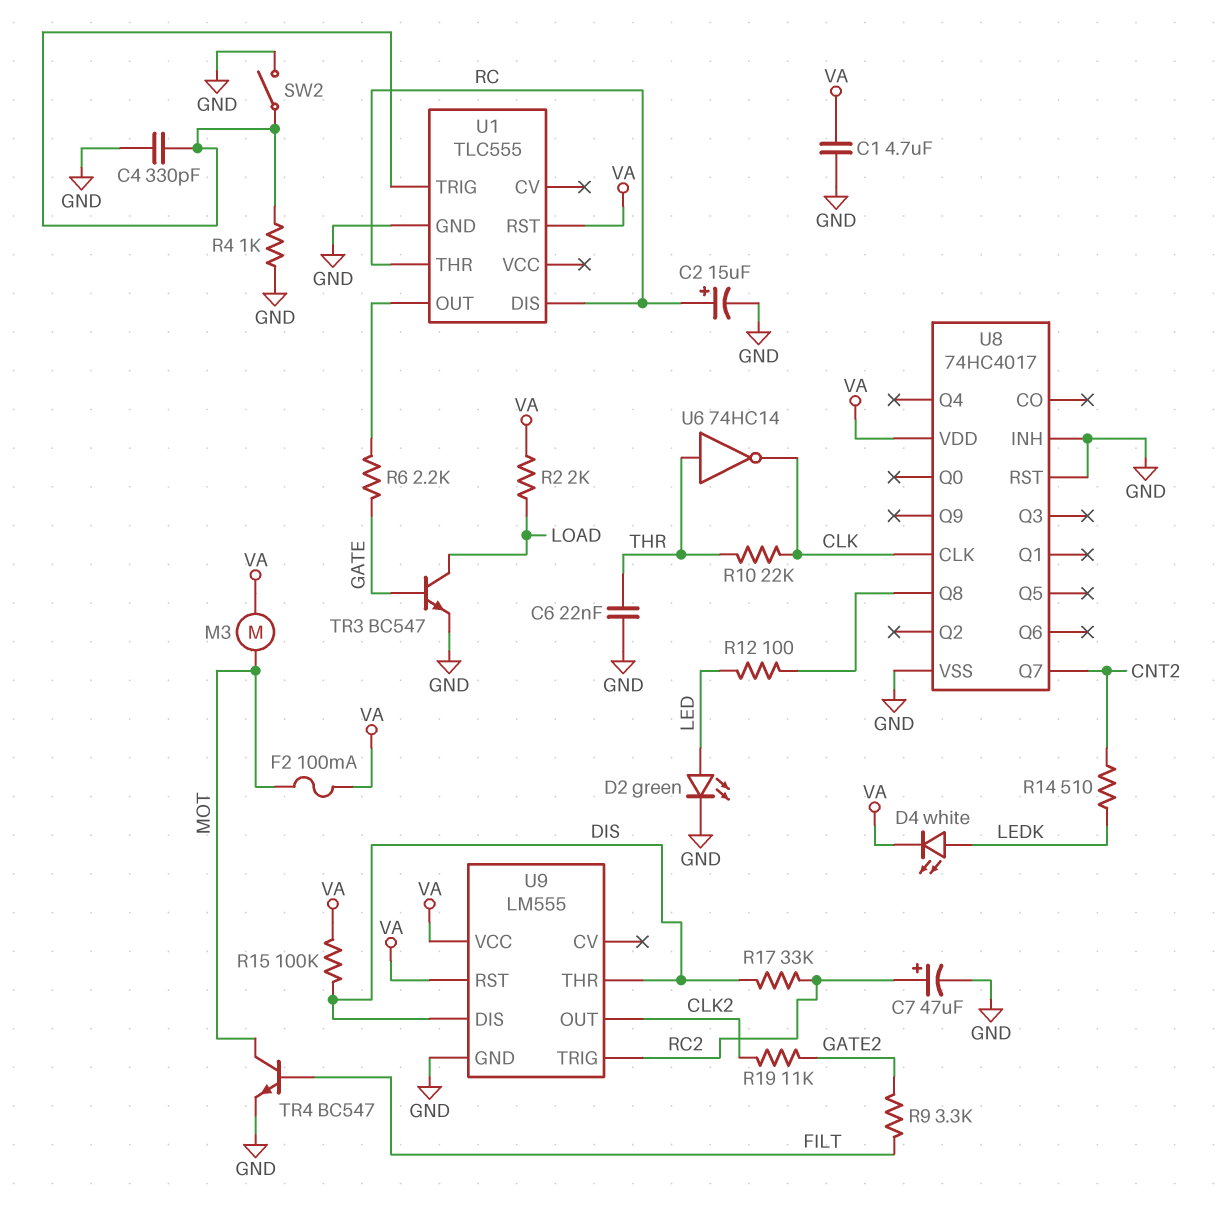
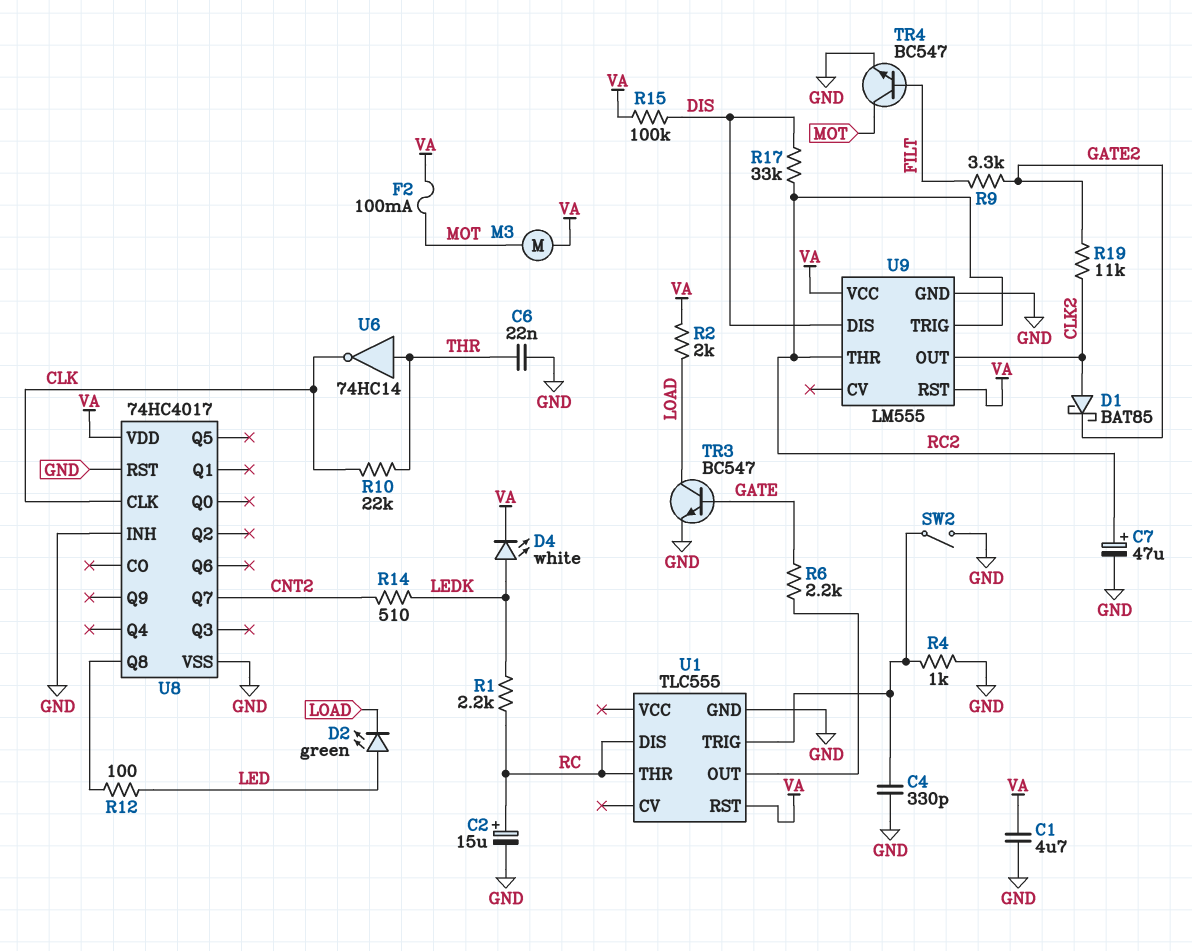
D1: none -> schottky BAT85 (A CLK2, K GATE2)
D2: LED green (A LED, K GND) -> LED green (A LED, K LOAD)
R1: none -> 2.2k (LEDK, RC)
U9 pin THR: DIS -> RC2

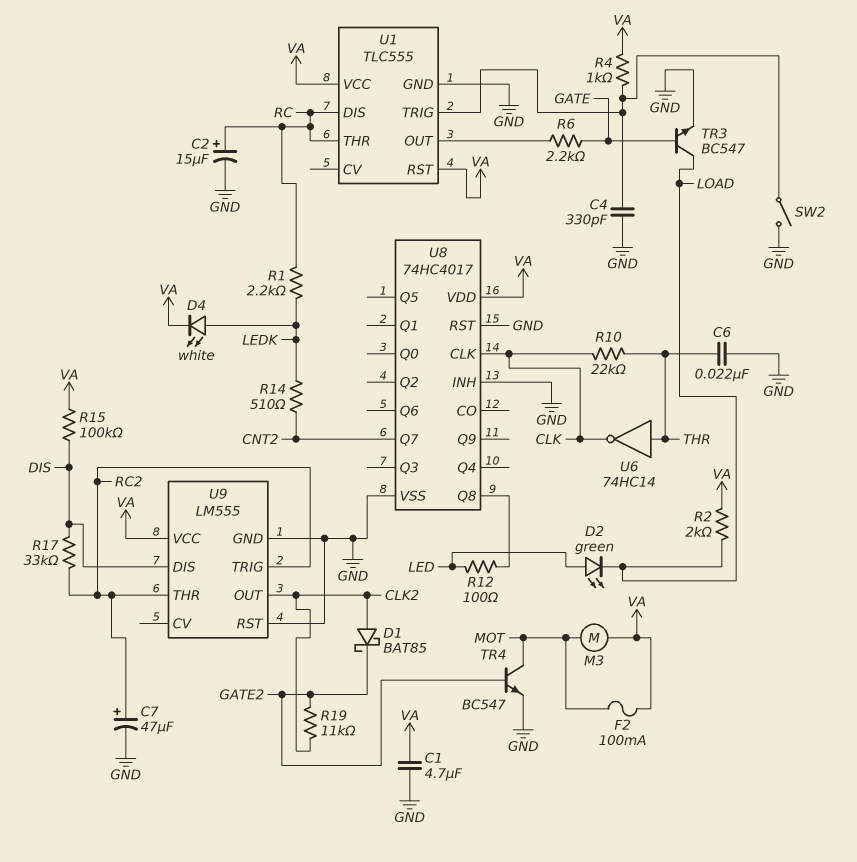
R4: 1k (GND, U1/TRIG) -> 1k (U1/TRIG, VA)
R9: 3.3k (FILT, GATE2) -> none
TR4: NPN BC547 (B FILT, C MOT, E GND) -> NPN BC547 (B GATE2, C MOT, E GND)
U1 pin VCC: none -> VA
U9 pin RST: VA -> GND

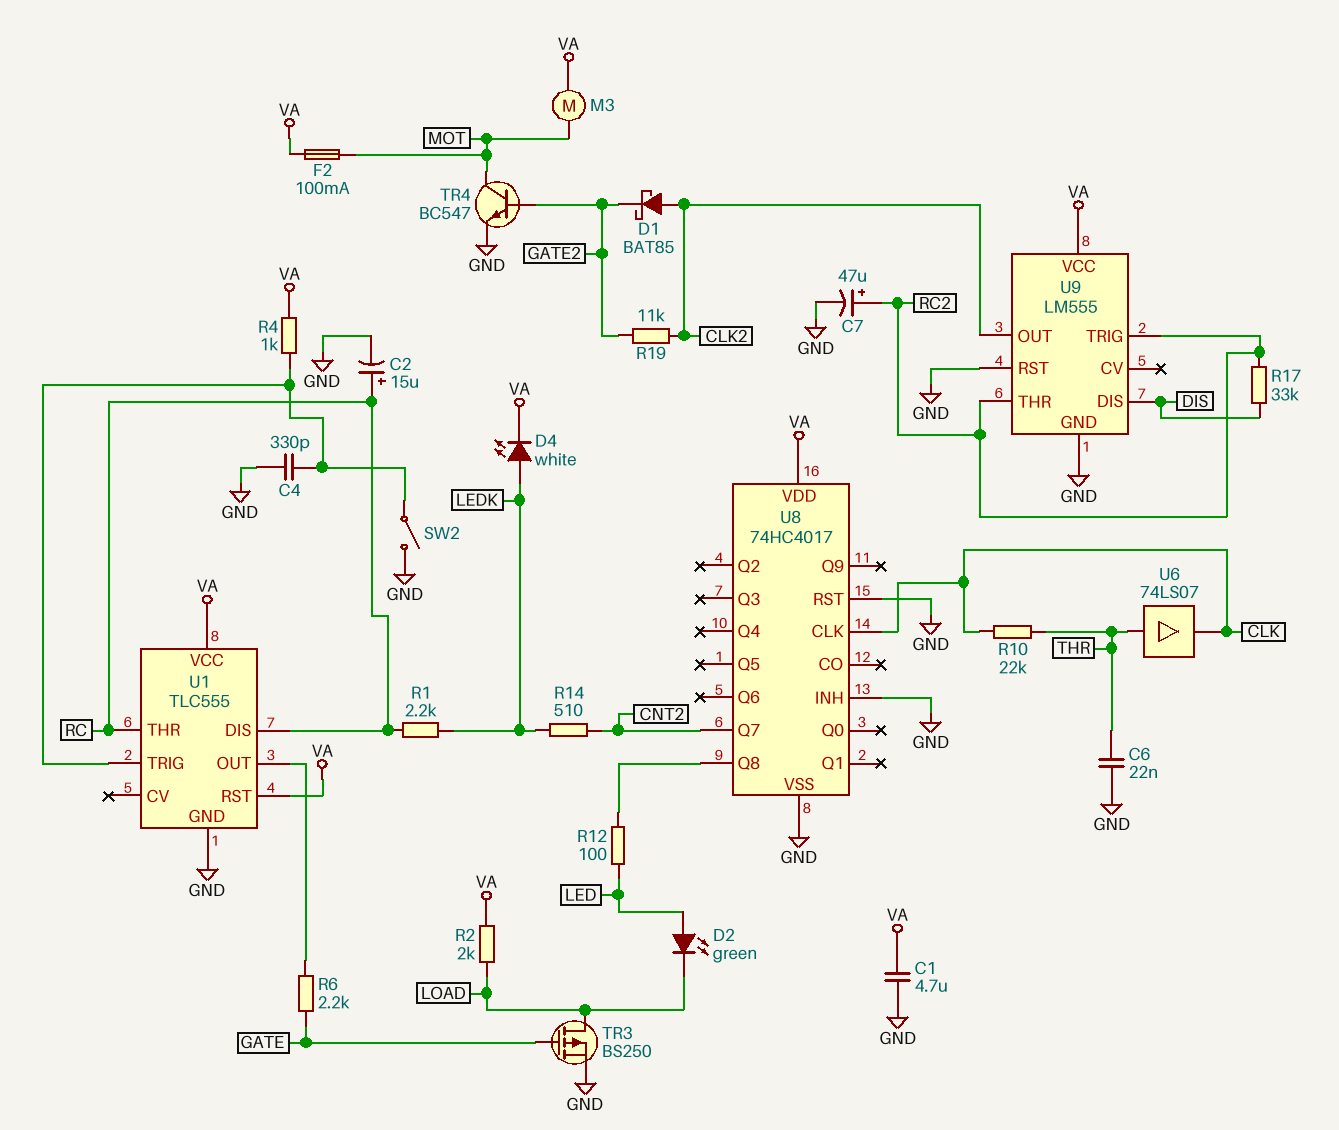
R15: 100k (DIS, VA) -> none
TR3: NPN BC547 (B GATE, C LOAD, E GND) -> PMOS BS250 (G GATE, D LOAD, S GND)
U6: NOT 74HC14 (in THR, out CLK) -> buffer 74LS07 (in THR, out CLK)

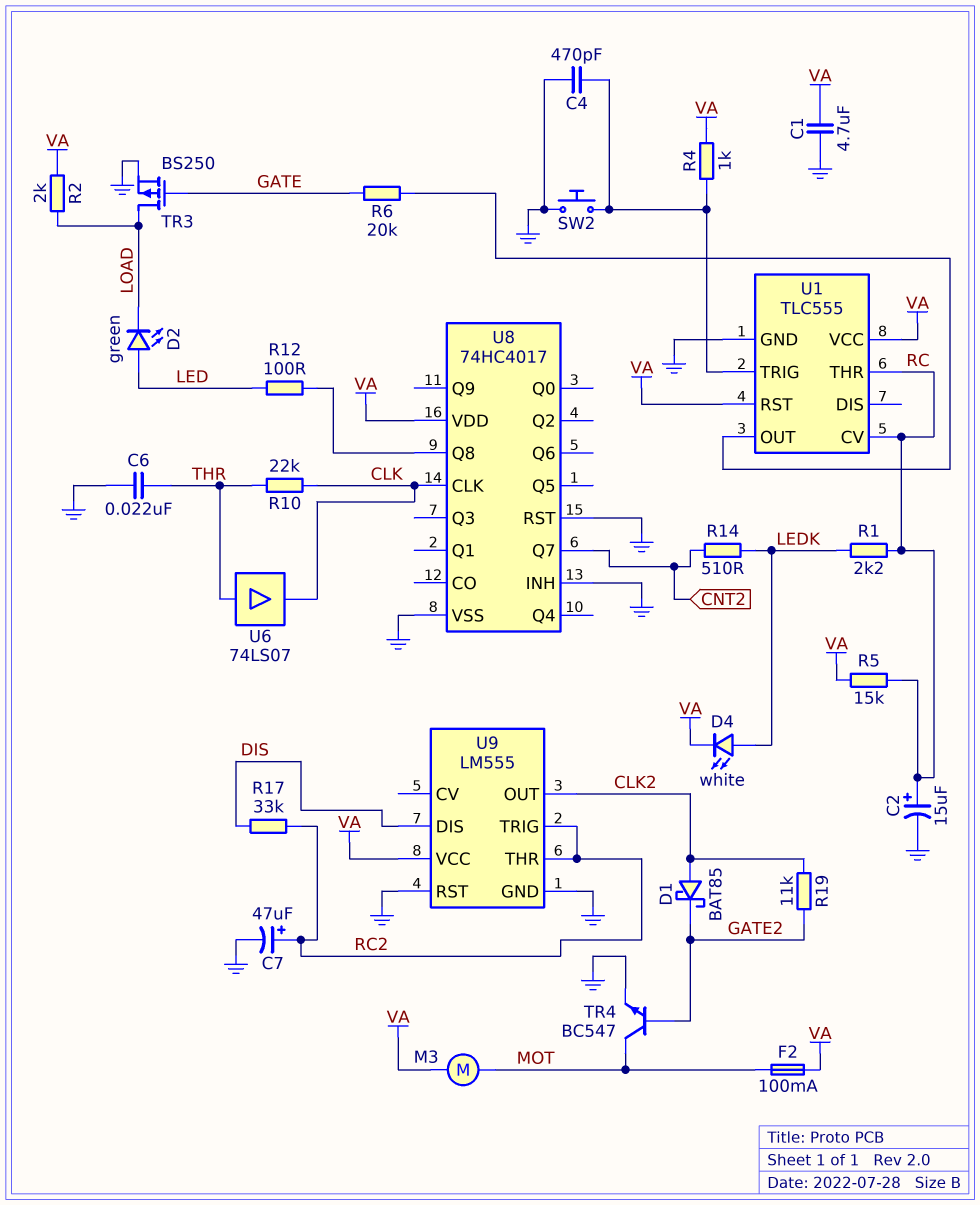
C4: 330pF (GND, U1/TRIG) -> 470pF (GND, U1/TRIG)
R5: none -> 15k (RC, VA)
R6: 2.2k (GATE, U1/OUT) -> 20k (GATE, U1/OUT)
SW2: switch (GND, U1/TRIG) -> button (GND, U1/TRIG)
U1 pin CV: none -> RC
U1 pin DIS: RC -> none

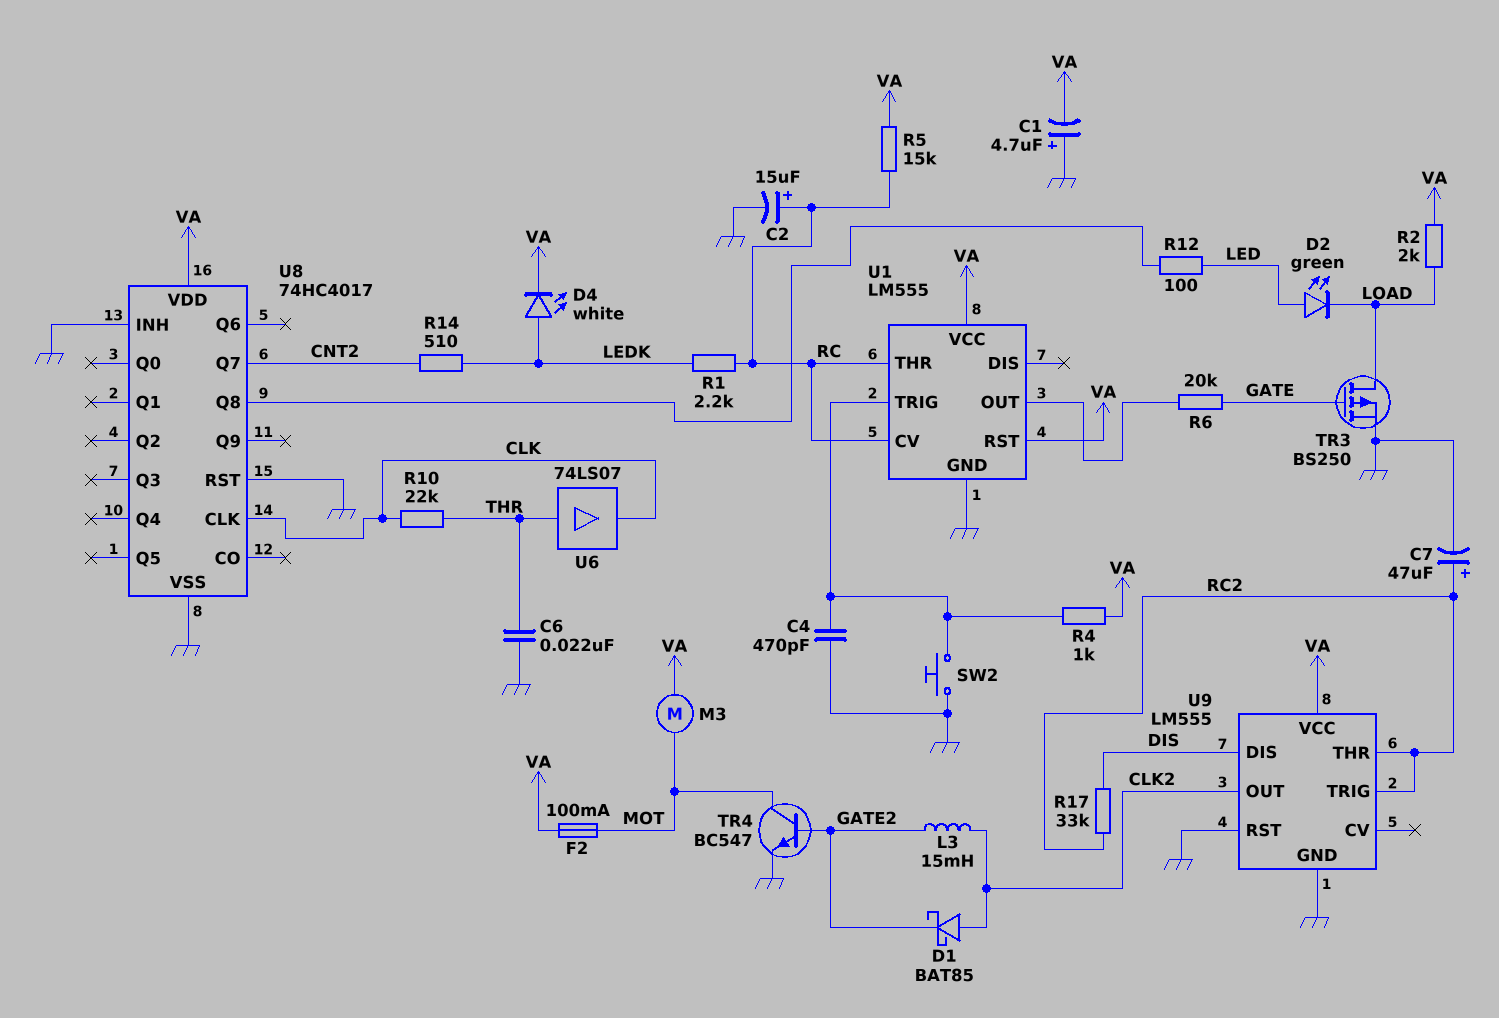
C1: 4.7uF (GND, VA) -> 4.7uF (plus GND, minus VA)
L3: none -> 15mH (CLK2, GATE2)
R19: 11k (CLK2, GATE2) -> none
U1: TLC555 -> LM555

